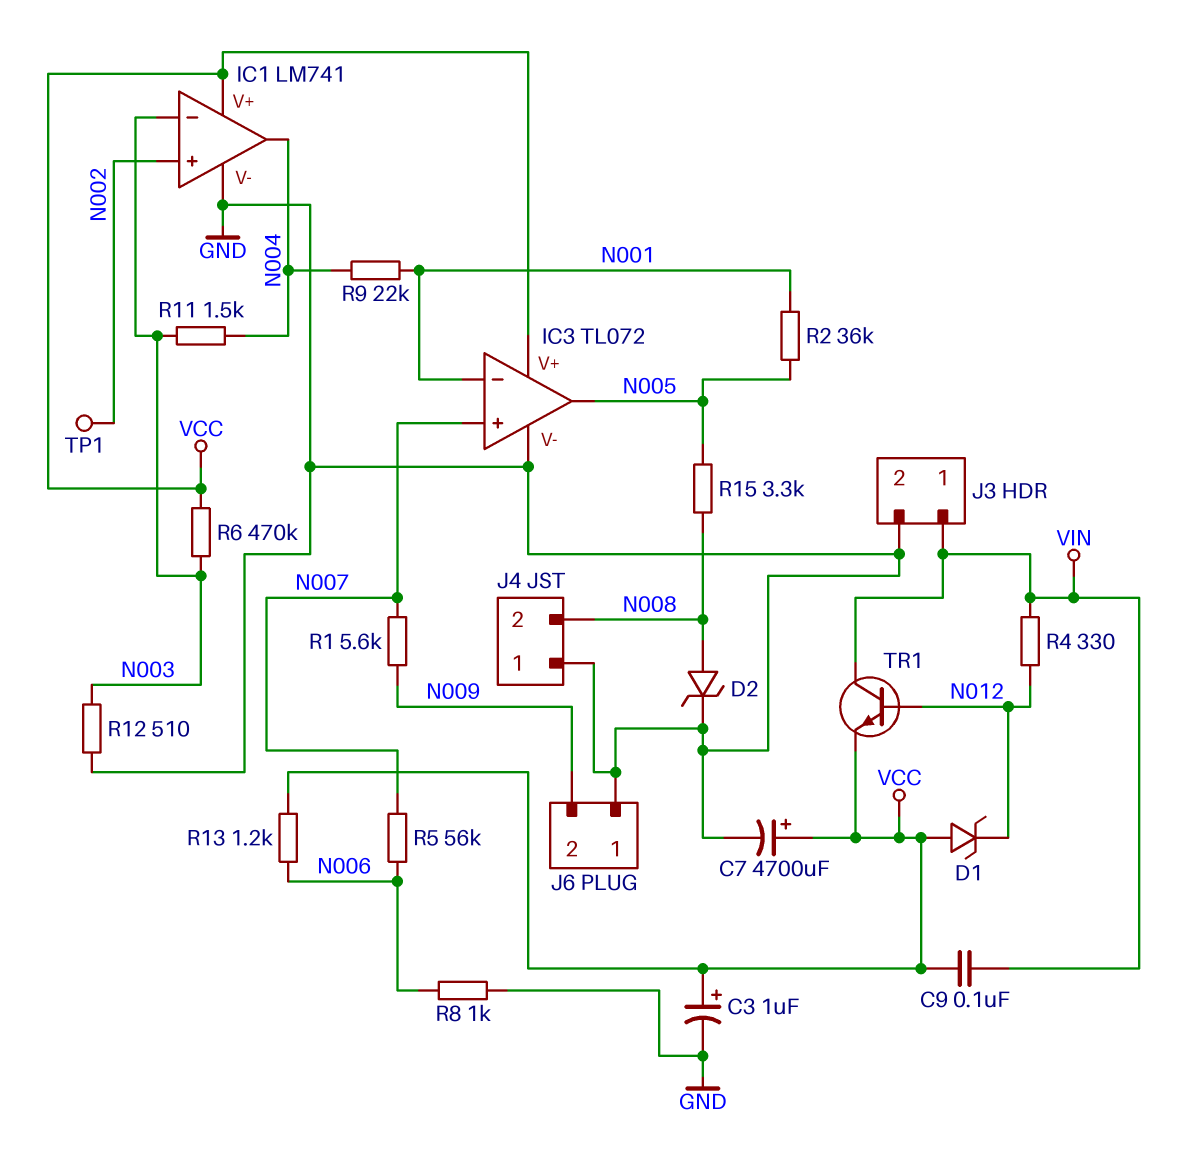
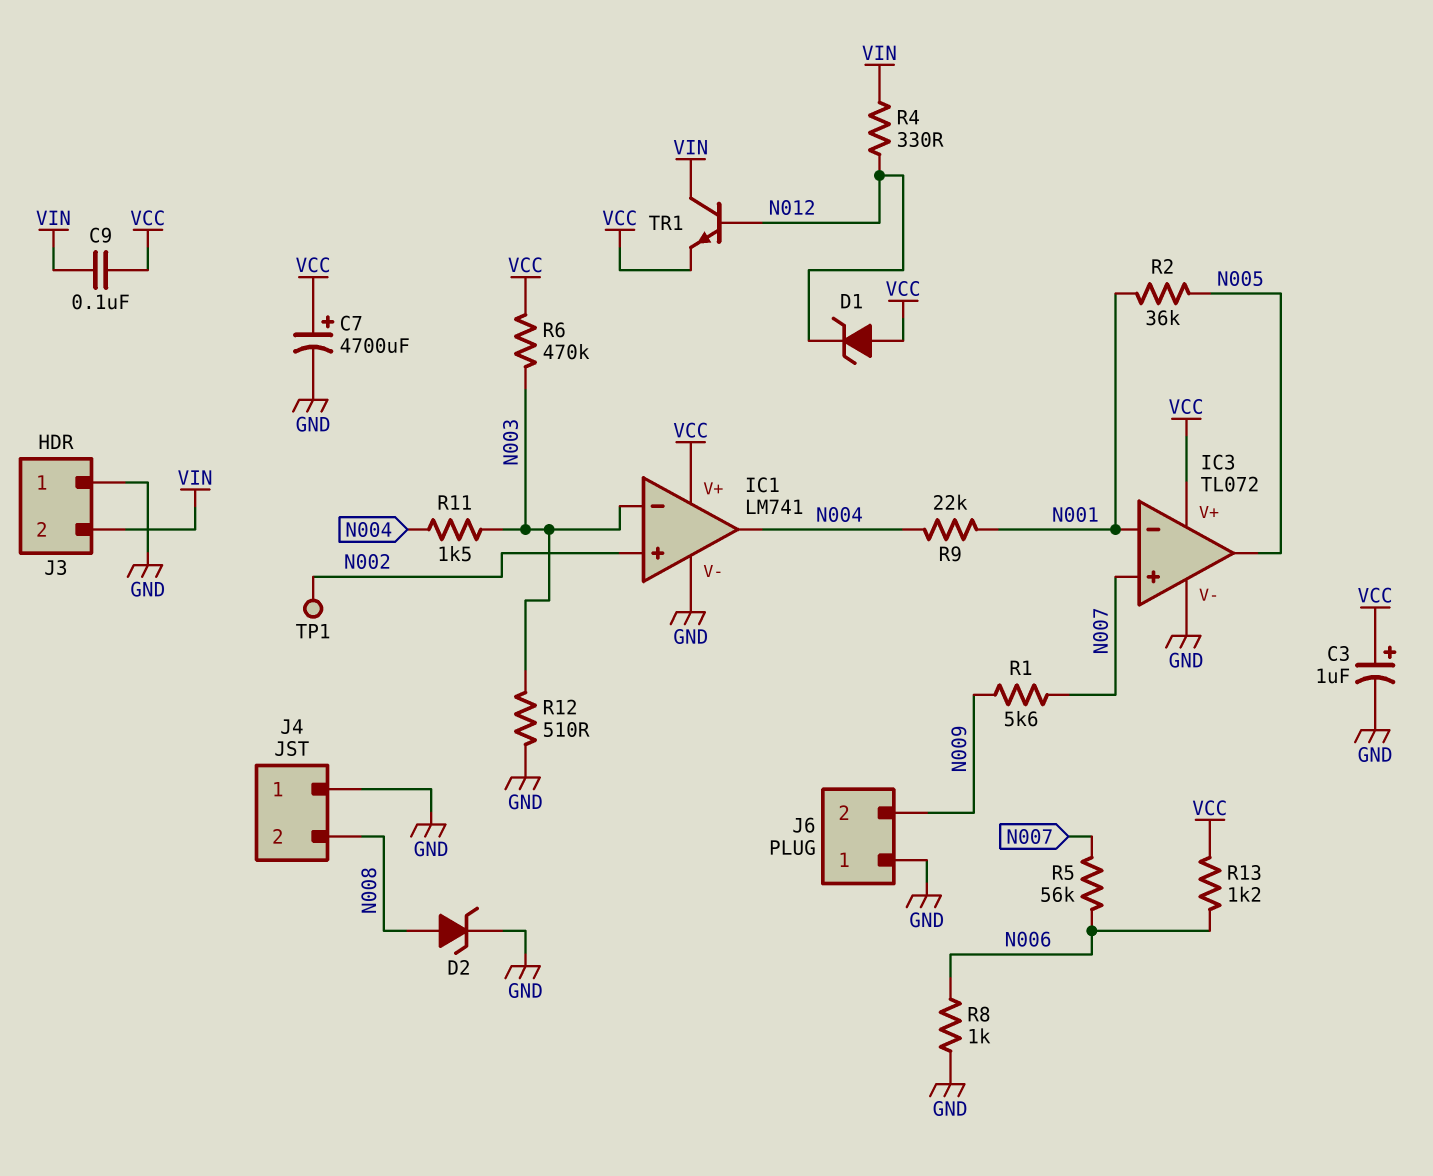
J3 pin 1: VIN -> GND
J3 pin 2: GND -> VIN
R15: 3.3k (N005, N008) -> none

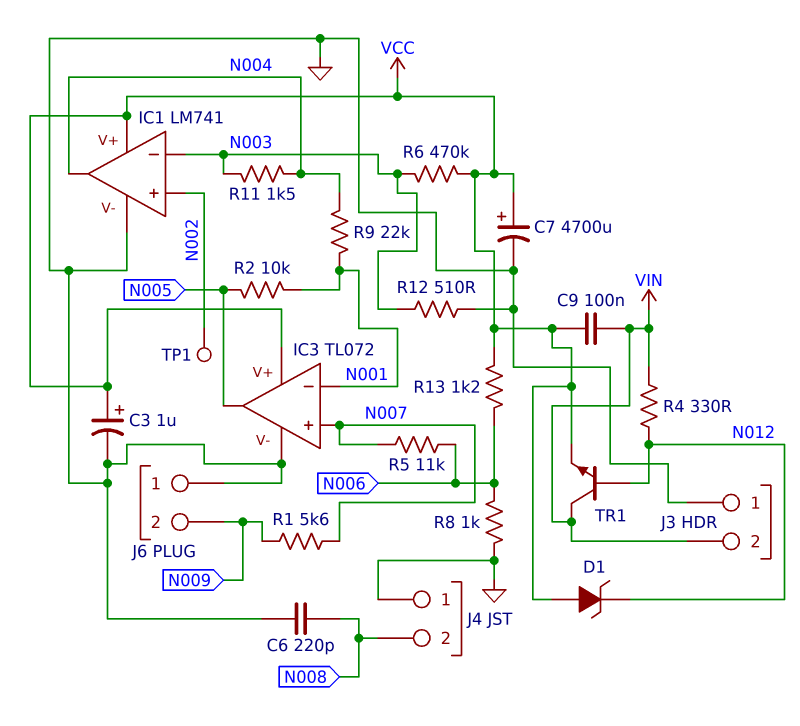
C6: none -> 220pF (GND, N008)
D2: zener (A N008, K GND) -> none
R2: 36k (N001, N005) -> 10k (N001, N005)
R5: 56k (N006, N007) -> 11k (N006, N007)

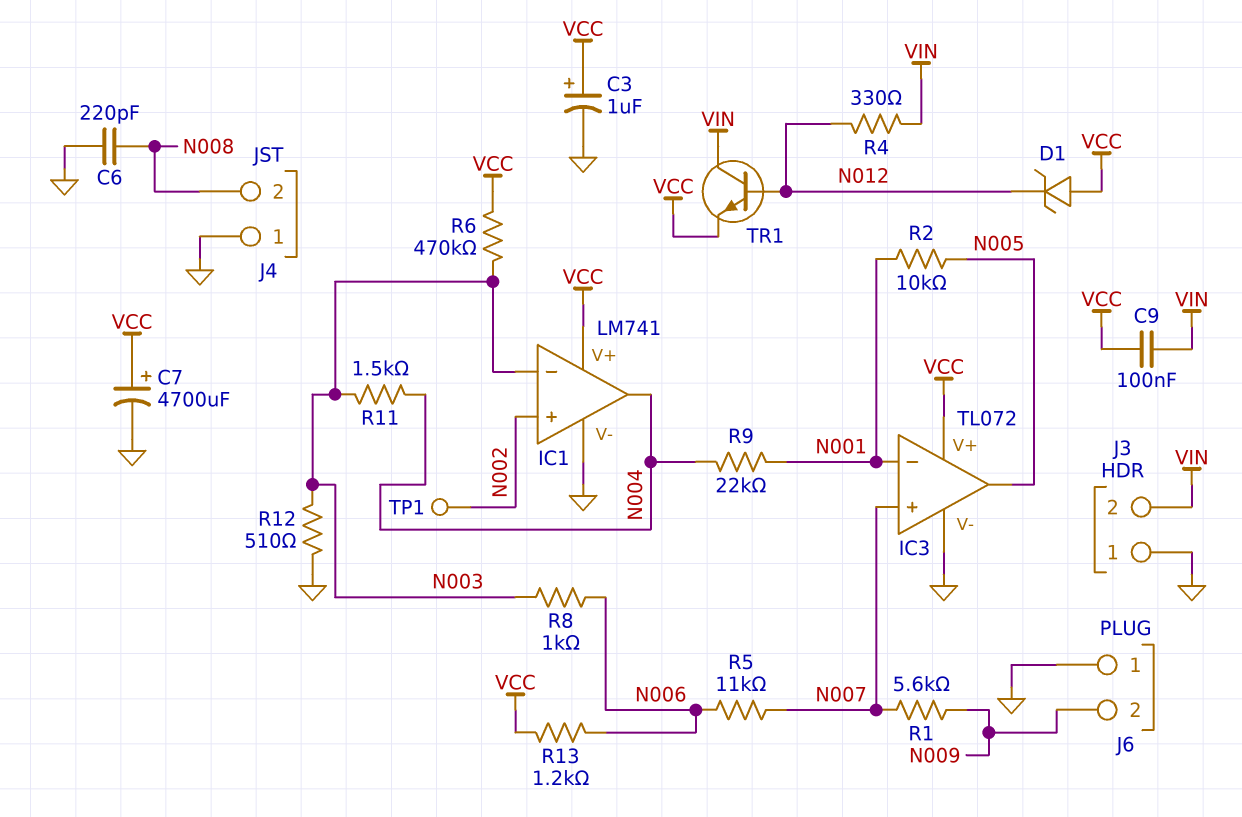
R8: 1k (GND, N006) -> 1k (N003, N006)

